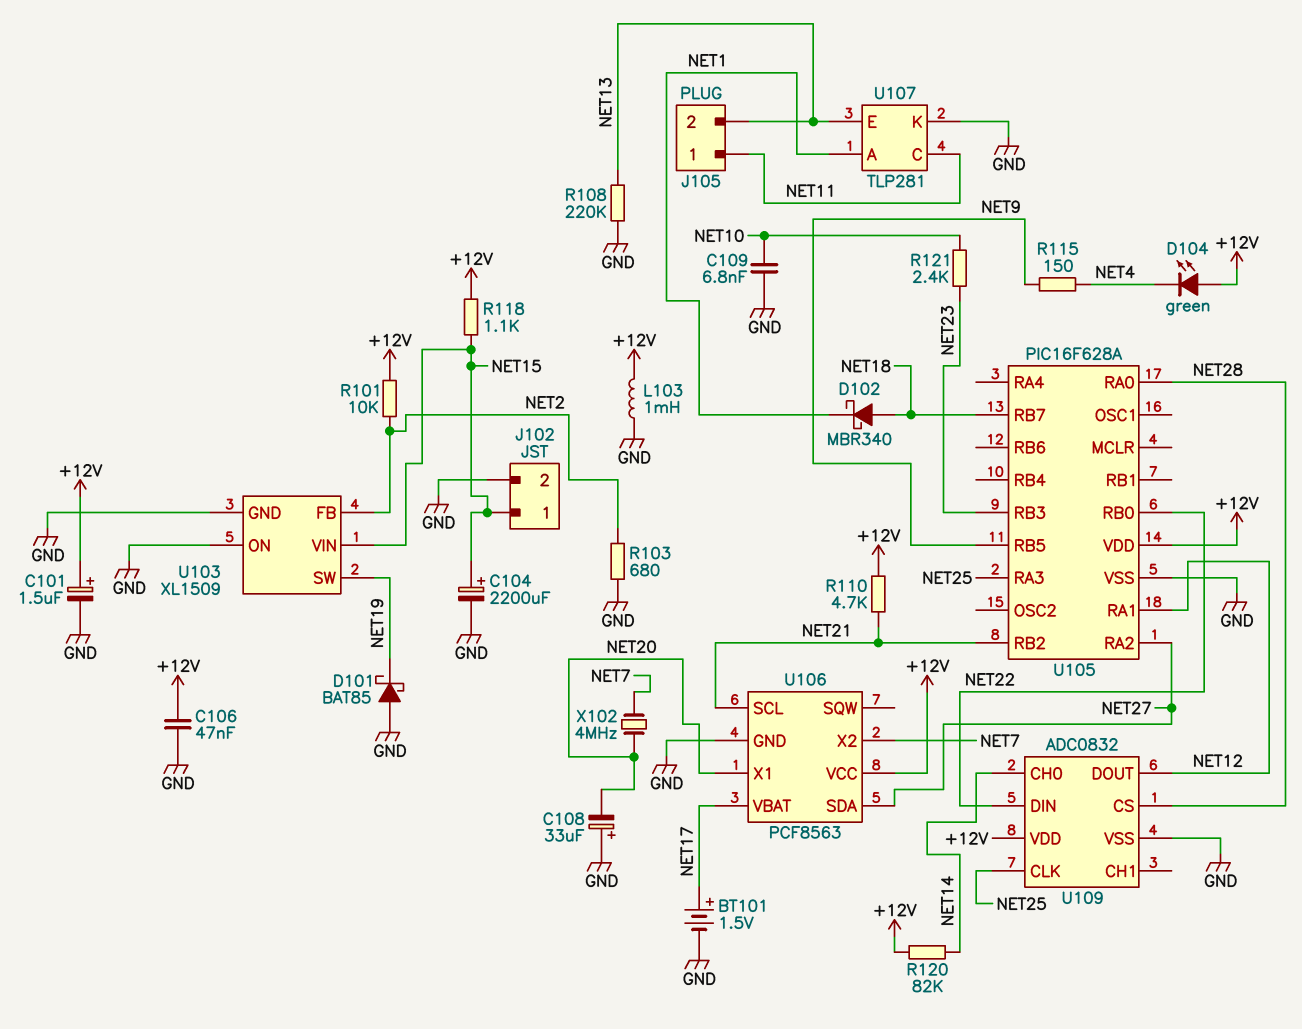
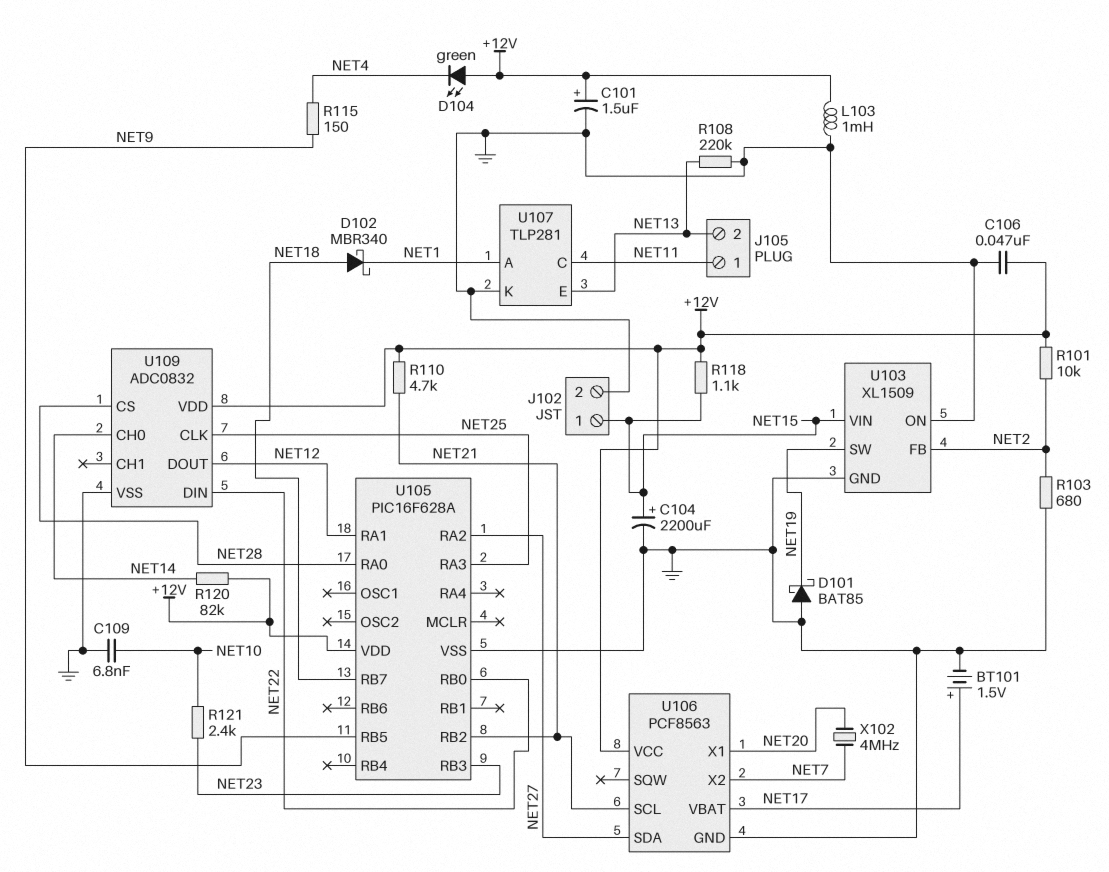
C108: 33uF (plus GND, minus NET20) -> none

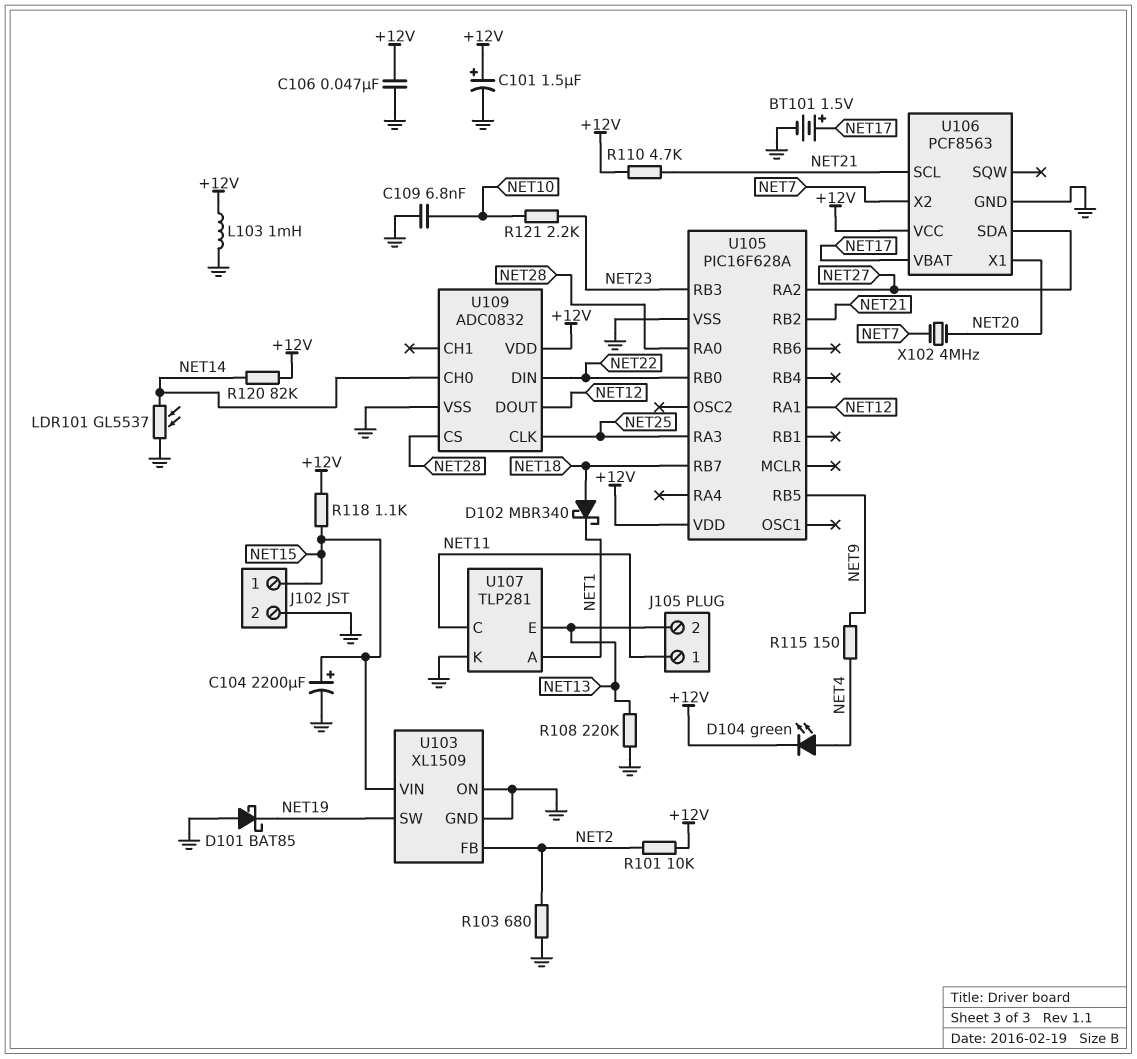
D104: LED green (A +12V, K NET4) -> LED green (A NET4, K +12V)
LDR101: none -> GL5537 (GND, NET14)
R121: 2.4k (NET10, NET23) -> 2.2k (NET10, NET23)

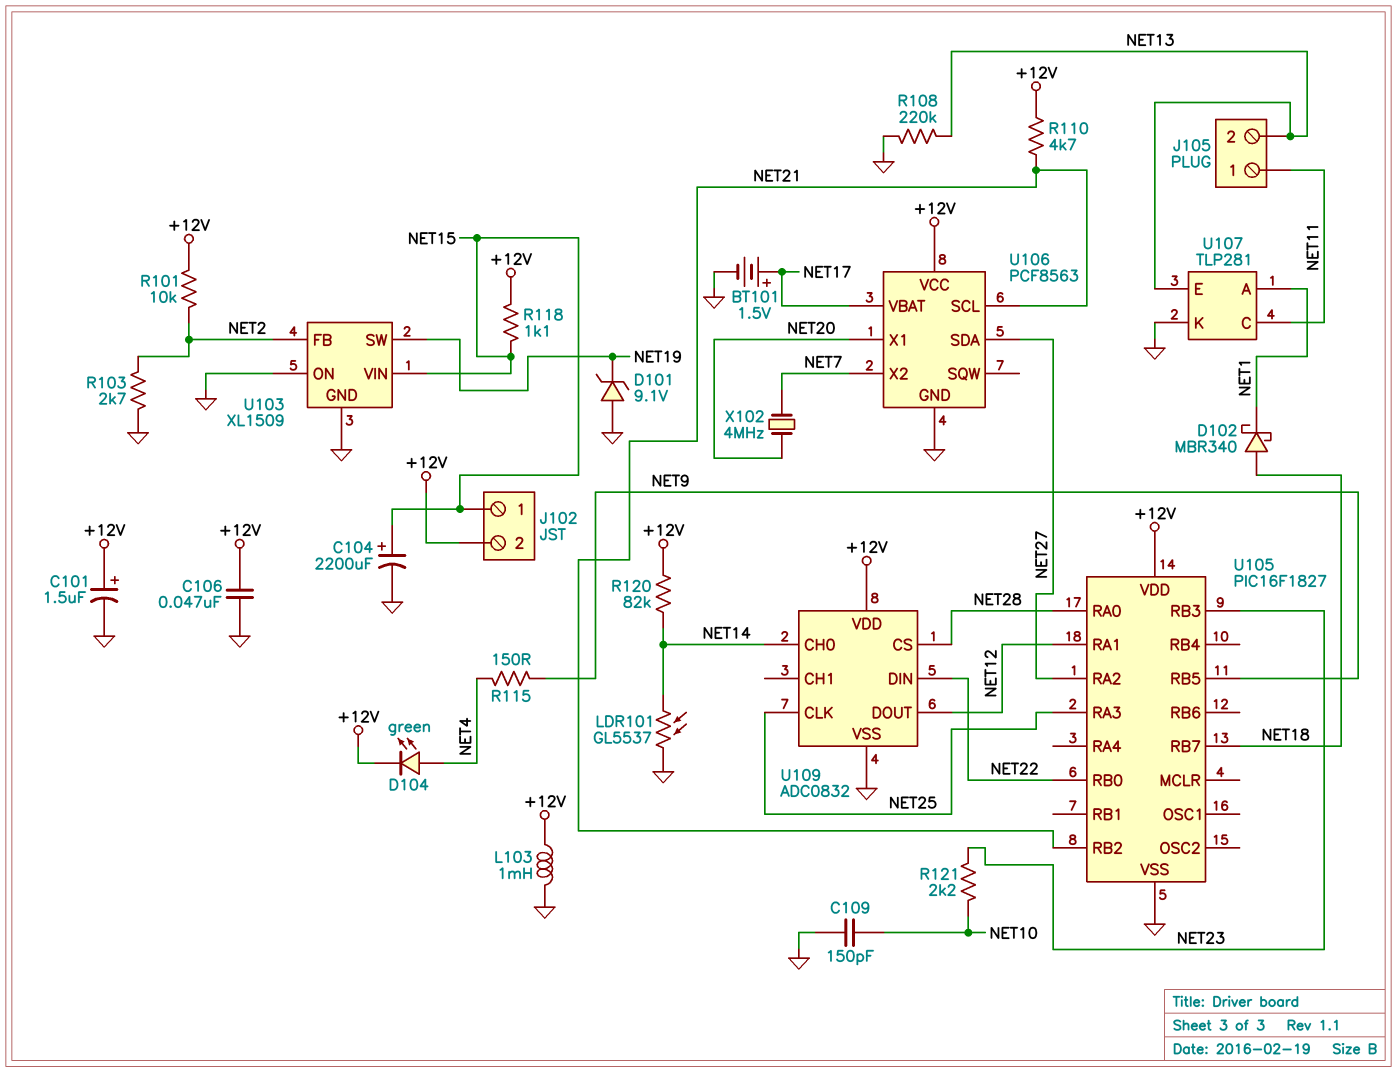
C109: 6.8nF (GND, NET10) -> 150pF (GND, NET10)
D101: schottky BAT85 (A GND, K NET19) -> zener 9.1V (A GND, K NET19)
J102 pin 2: GND -> +12V
R103: 680 (GND, NET2) -> 2.7k (GND, NET2)
U105: PIC16F628A -> PIC16F1827

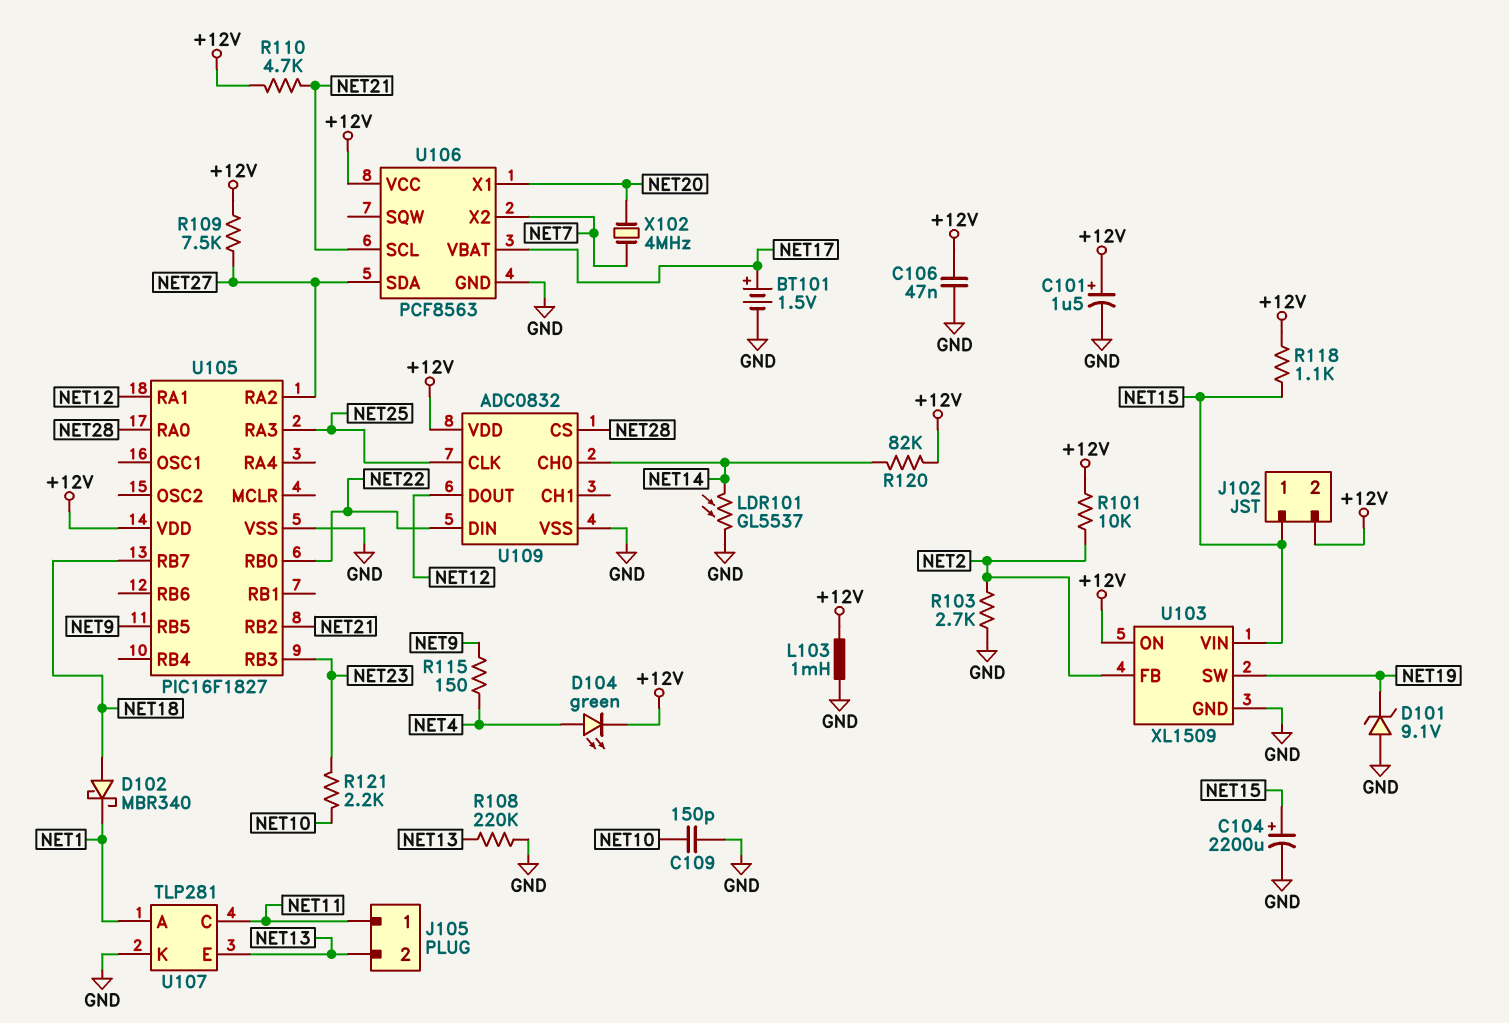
R109: none -> 7.5k (+12V, NET27)
U103 pin ON: GND -> +12V

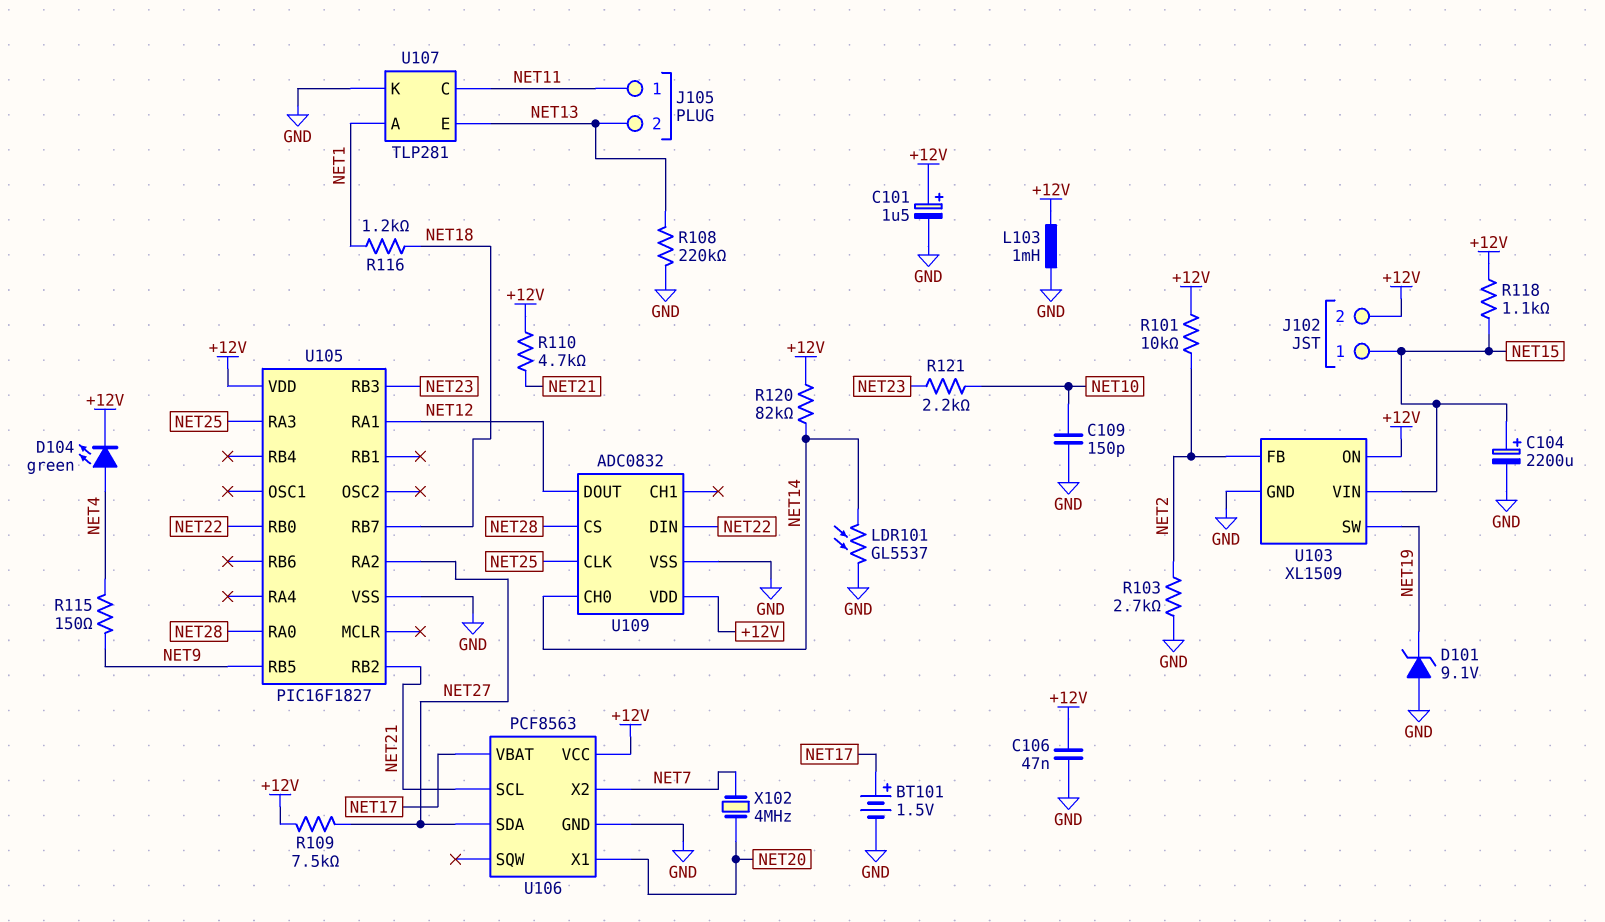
D102: schottky MBR340 (A NET18, K NET1) -> none
R116: none -> 1.2k (NET1, NET18)

